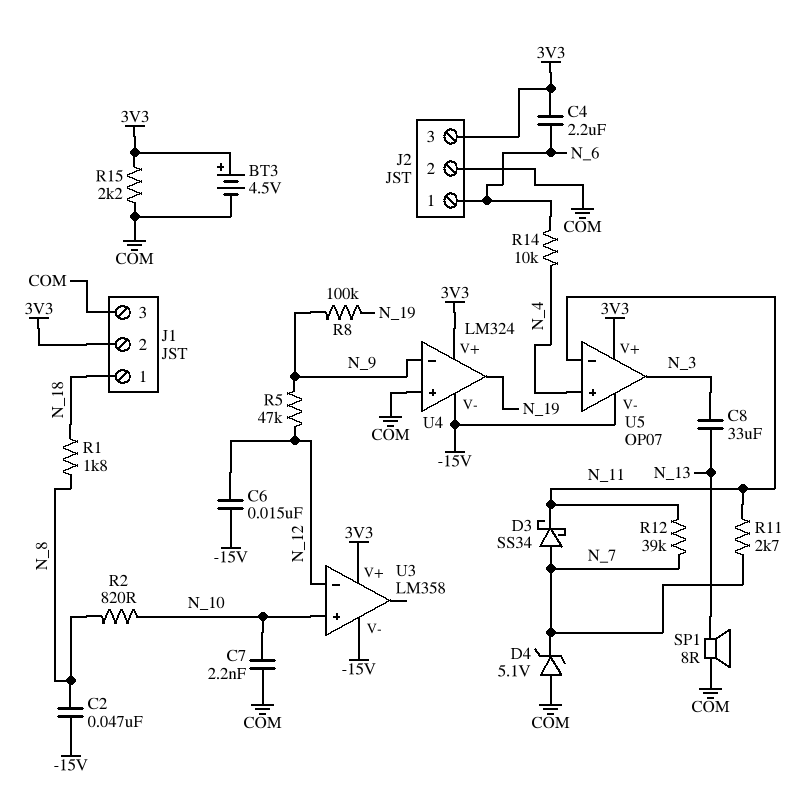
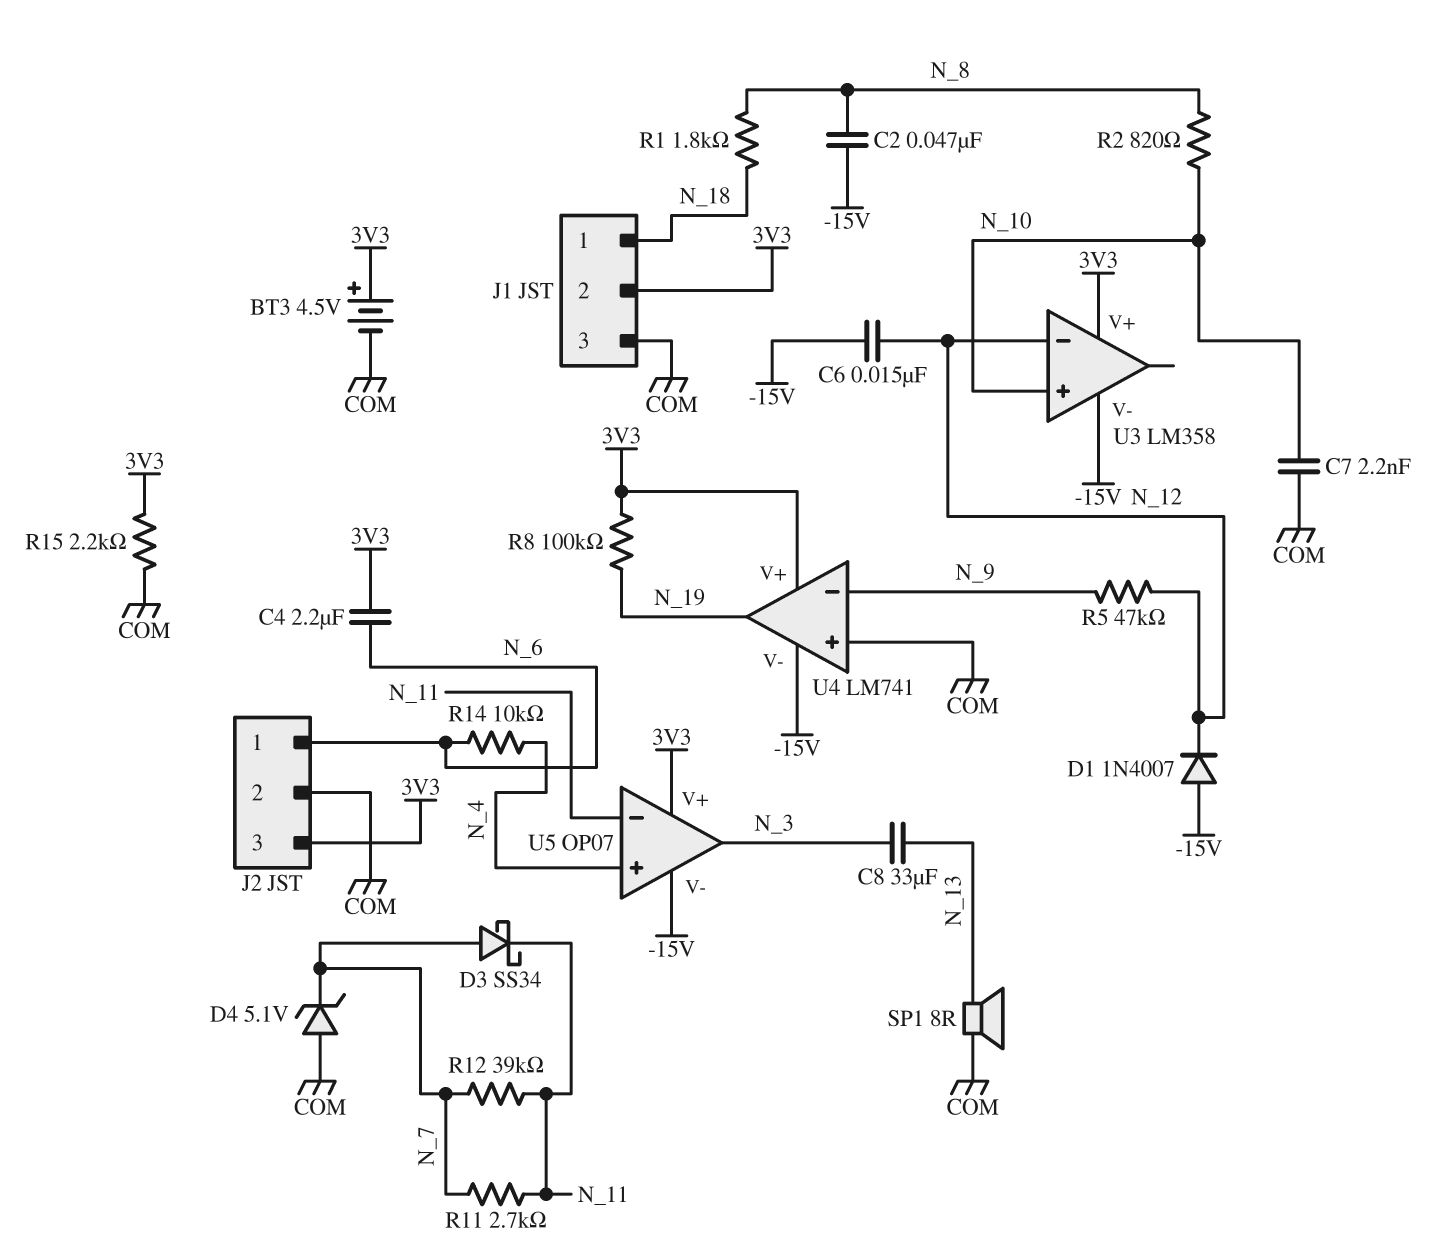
D1: none -> diode 1N4007 (A -15V, K N_12)
R8: 100k (N_9, N_19) -> 100k (3V3, N_19)
U4: LM324 -> LM741

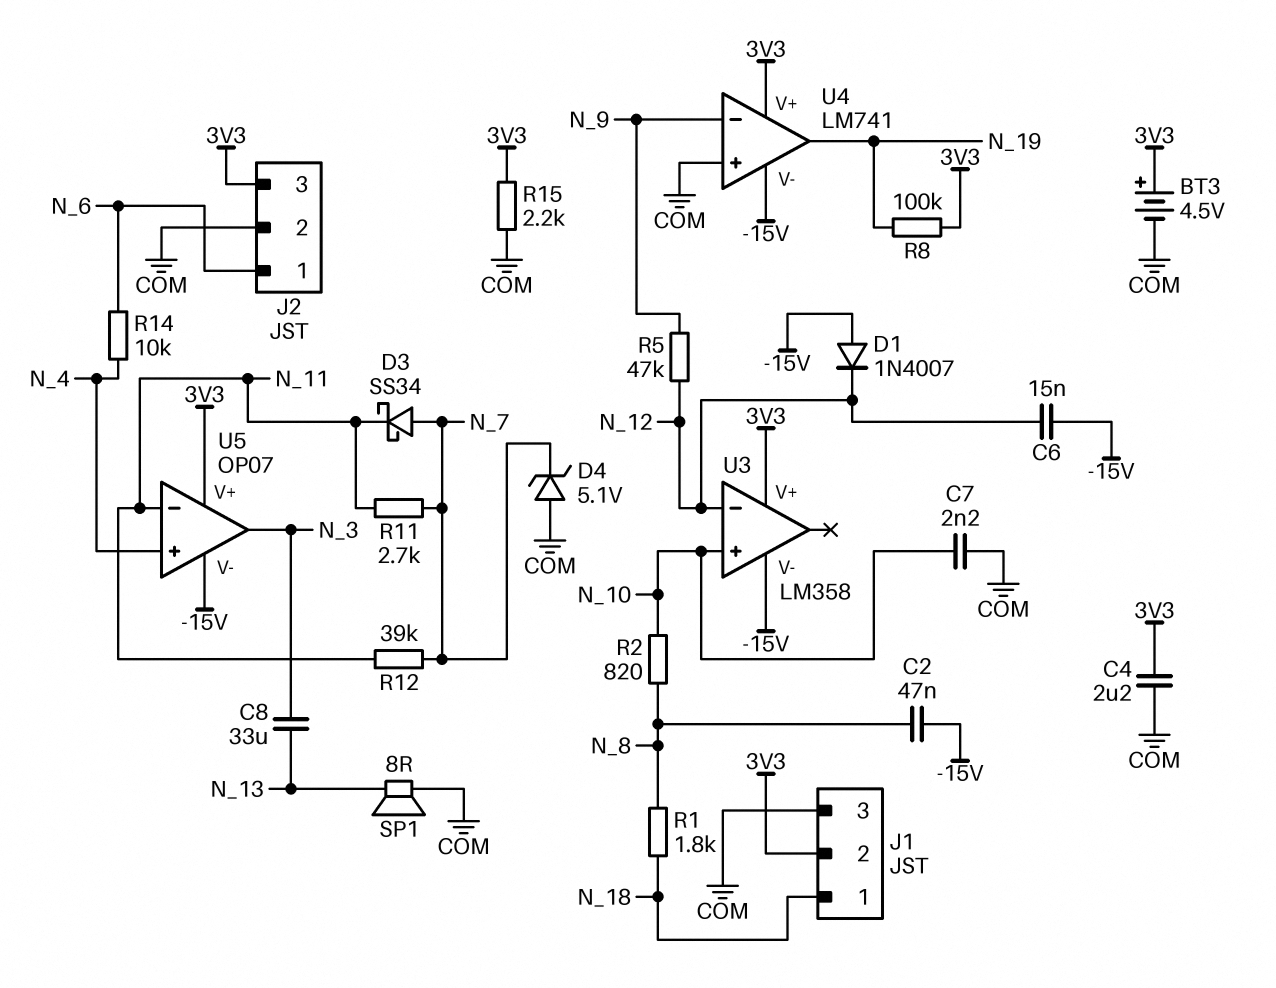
C4: 2.2uF (3V3, N_6) -> 2.2uF (3V3, COM)

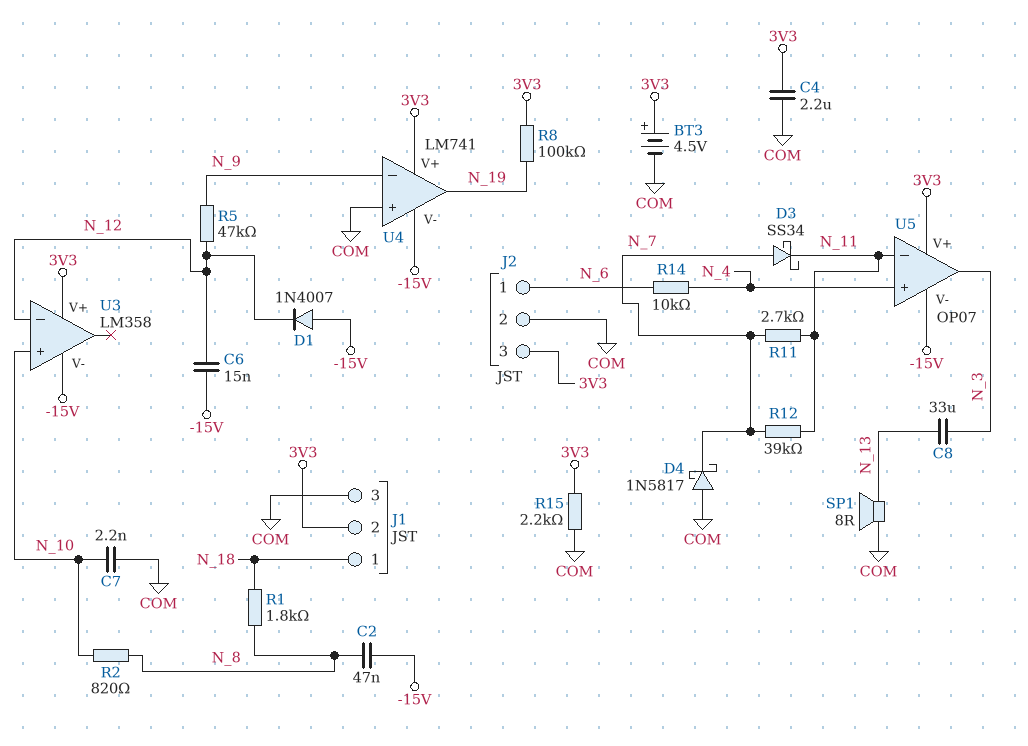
D4: zener 5.1V (A COM, K N_7) -> schottky 1N5817 (A COM, K N_7)

